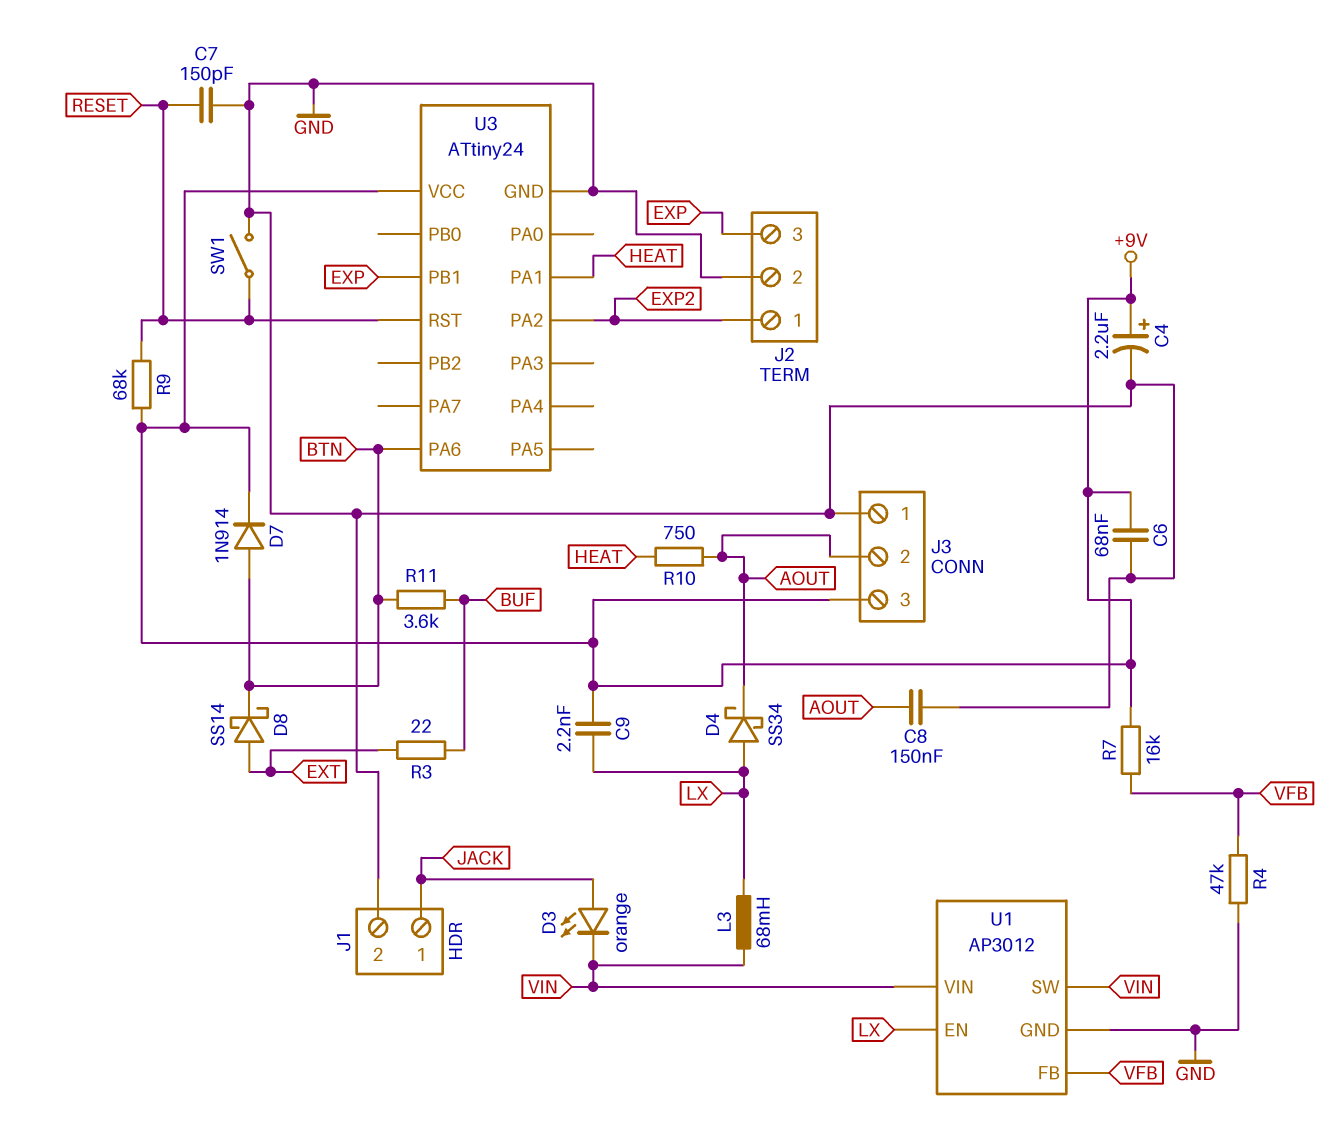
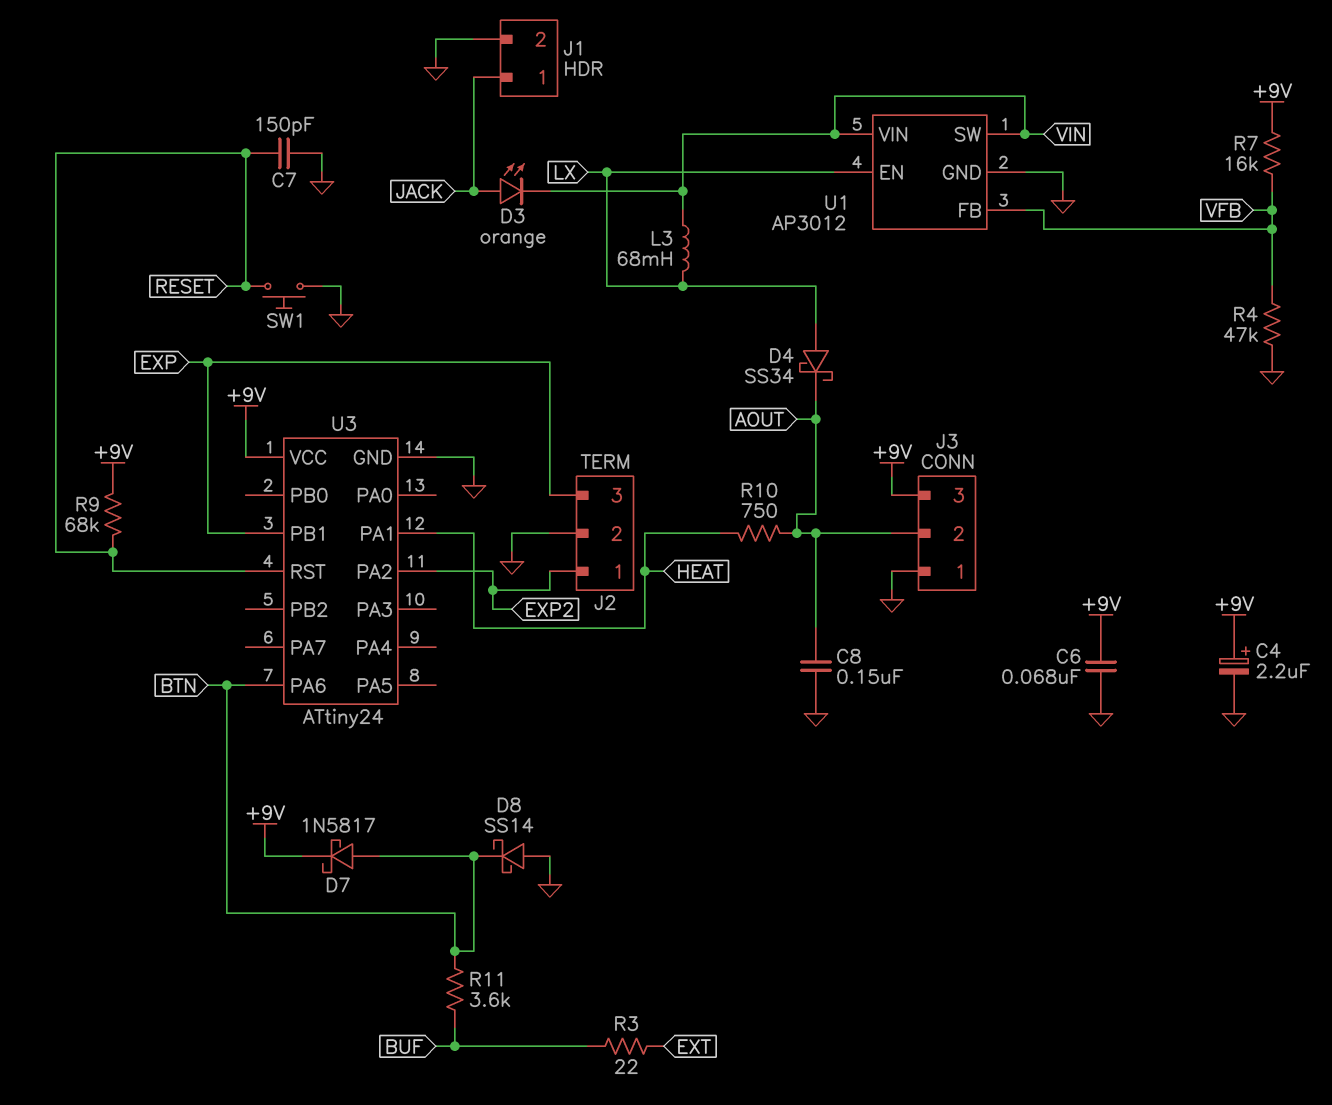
C9: 2.2nF (+9V, LX) -> none
D7: diode 1N914 (A BTN, K +9V) -> schottky 1N5817 (A BTN, K +9V)
D8: schottky SS14 (A EXT, K BTN) -> schottky SS14 (A GND, K BTN)
SW1: switch (GND, RESET) -> button (GND, RESET)

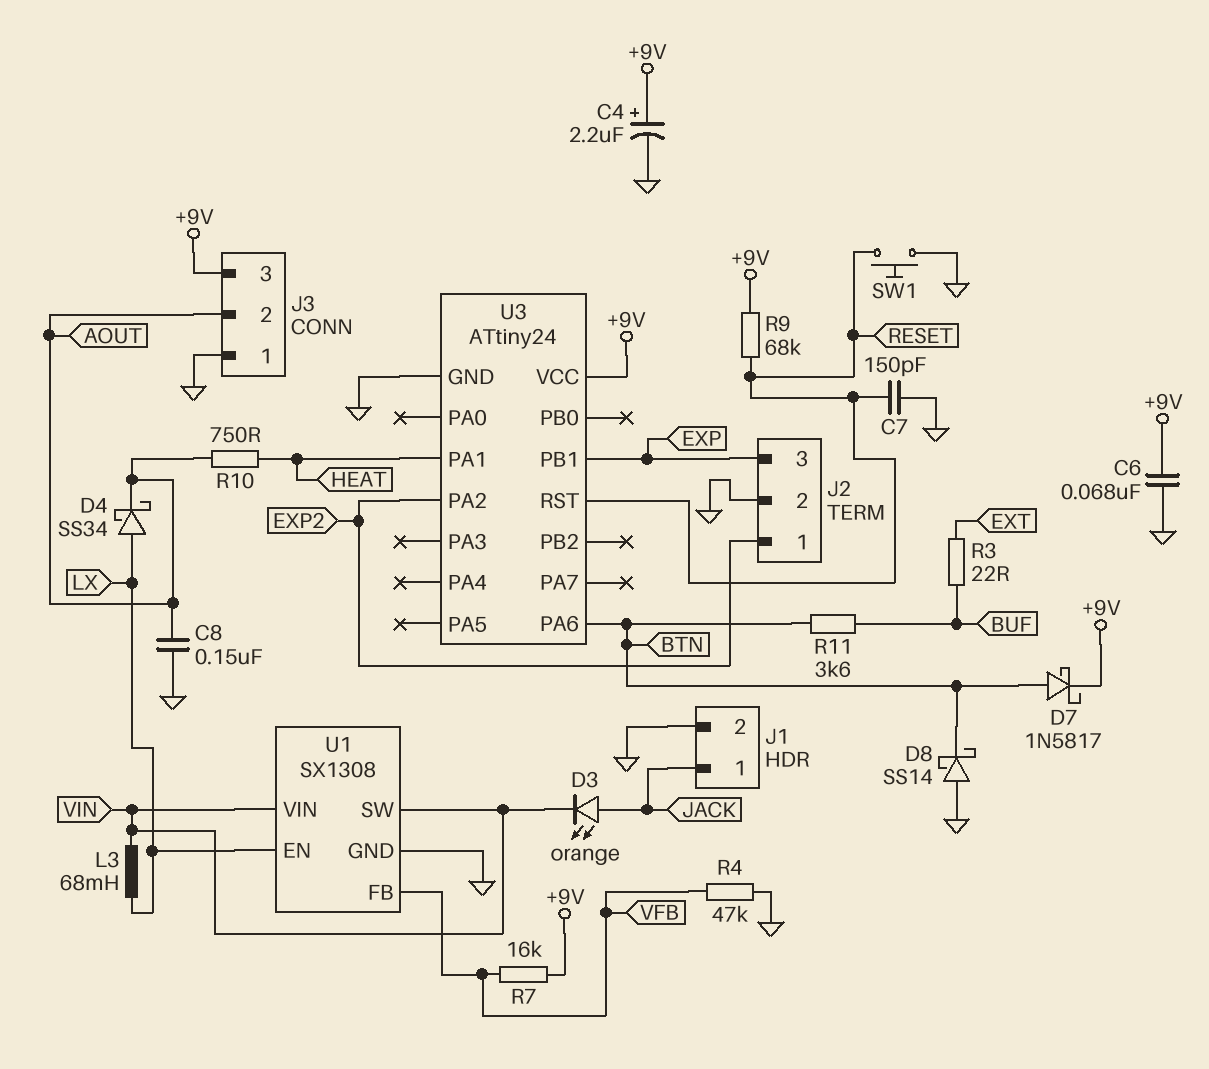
U1: AP3012 -> SX1308

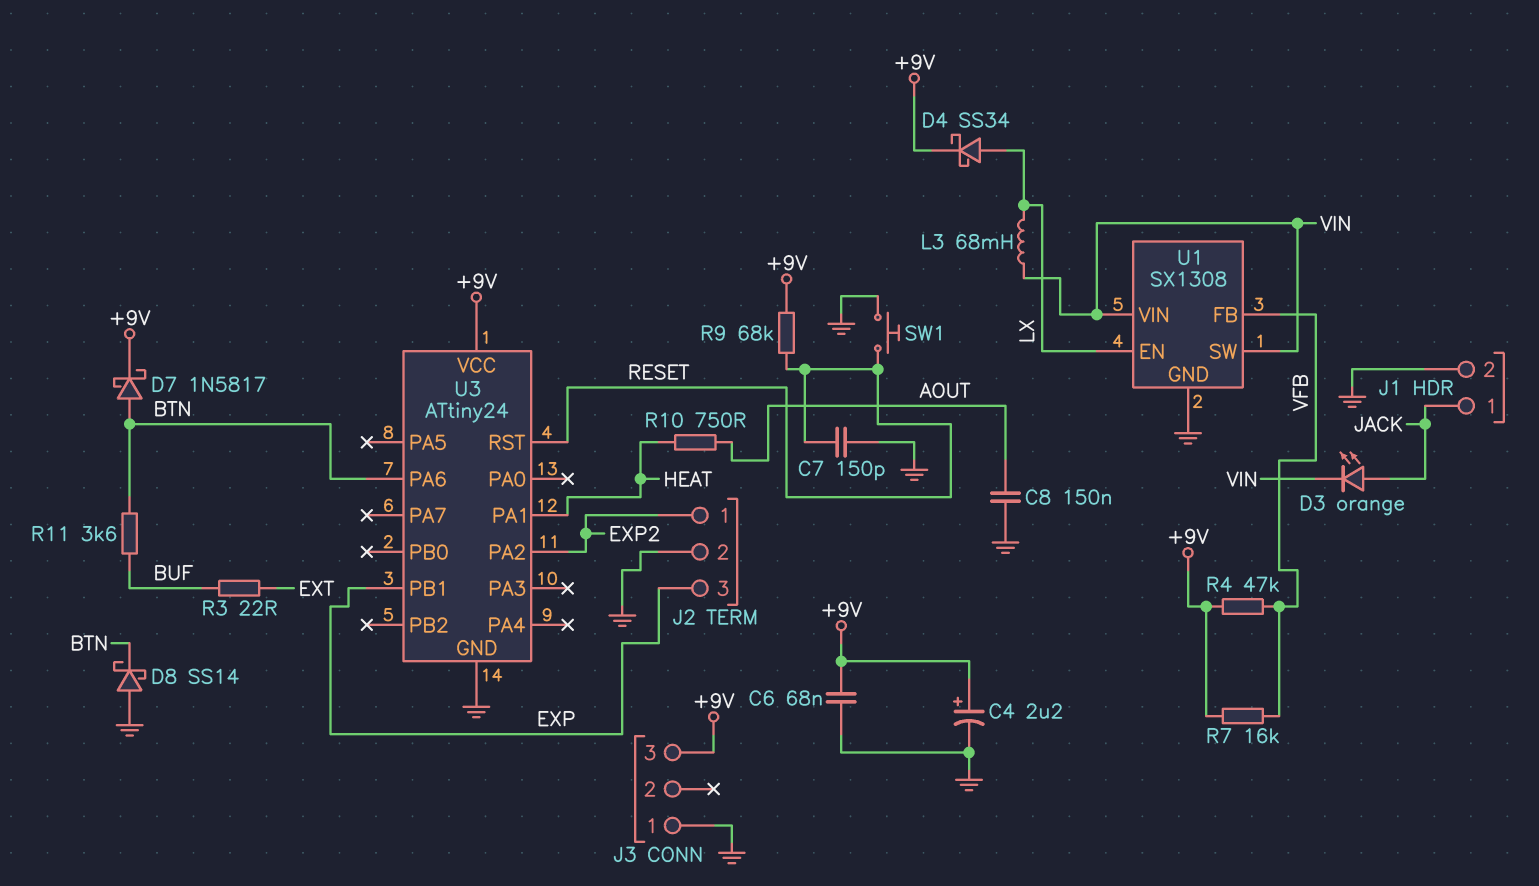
D4: schottky SS34 (A LX, K AOUT) -> schottky SS34 (A LX, K +9V)
J3 pin 2: AOUT -> none
R4: 47k (GND, VFB) -> 47k (+9V, VFB)

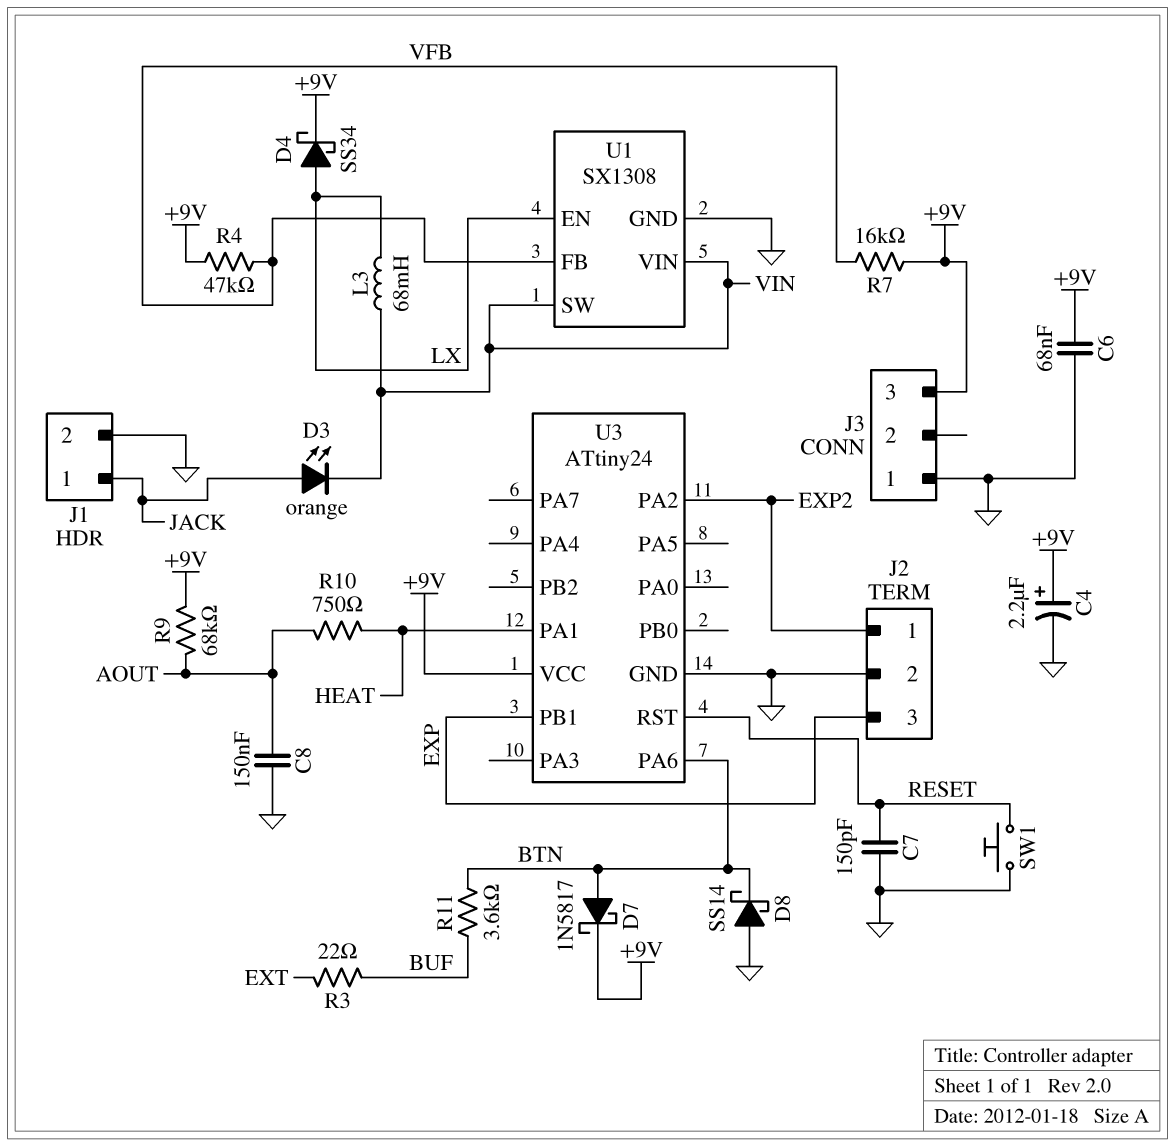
R9: 68k (+9V, RESET) -> 68k (+9V, AOUT)

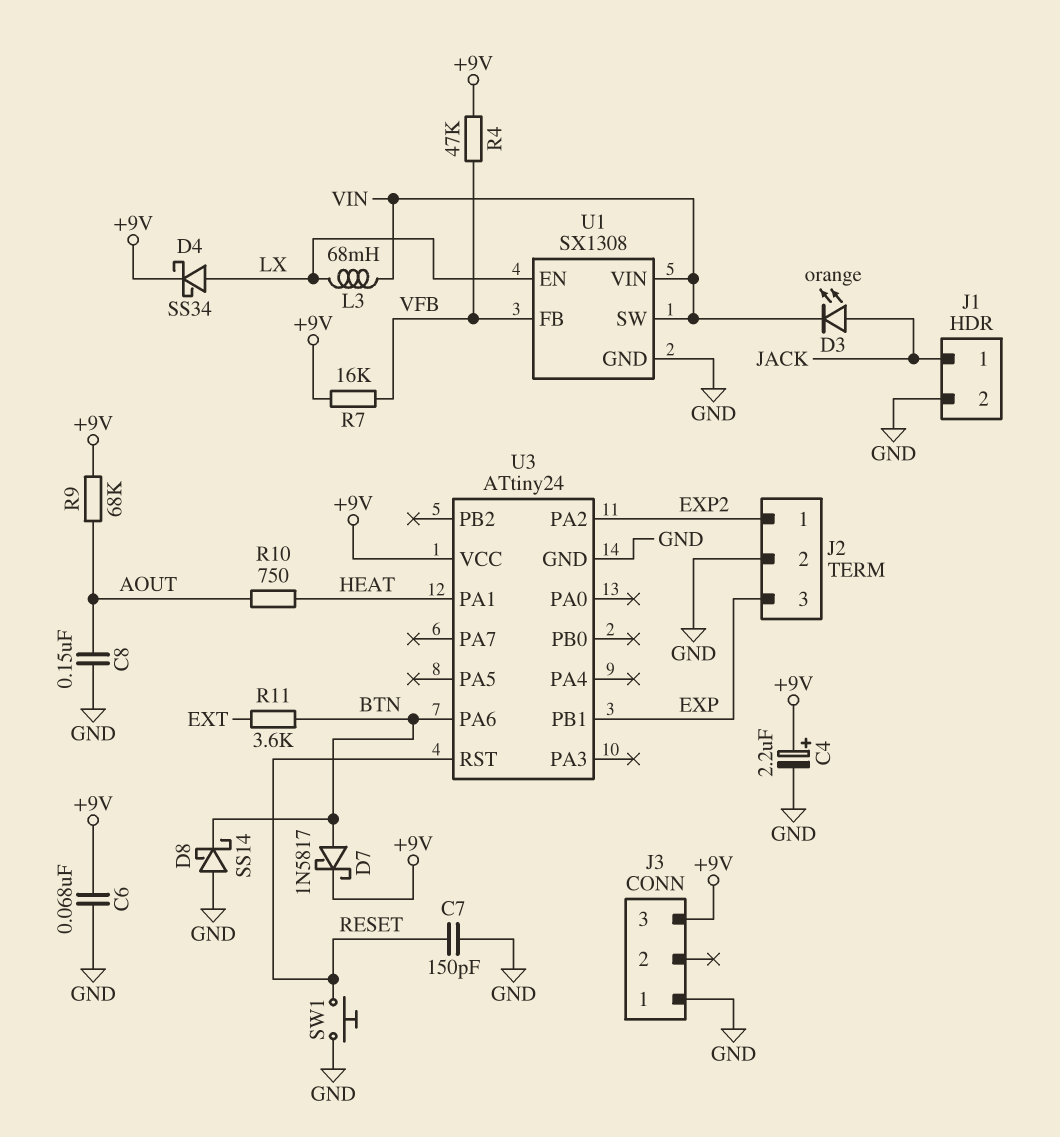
R3: 22 (BUF, EXT) -> none
R11: 3.6k (BTN, BUF) -> 3.6k (BTN, EXT)

